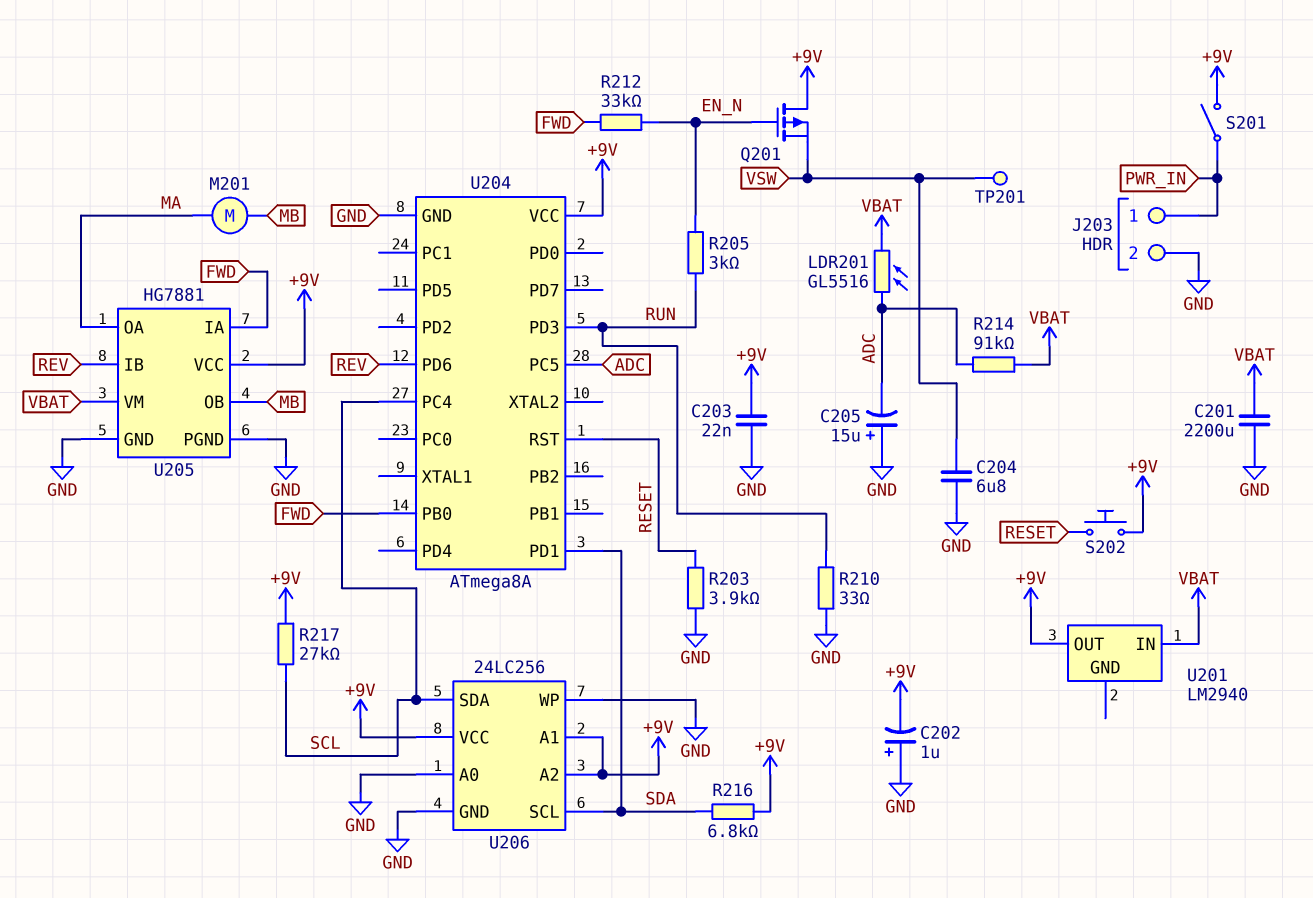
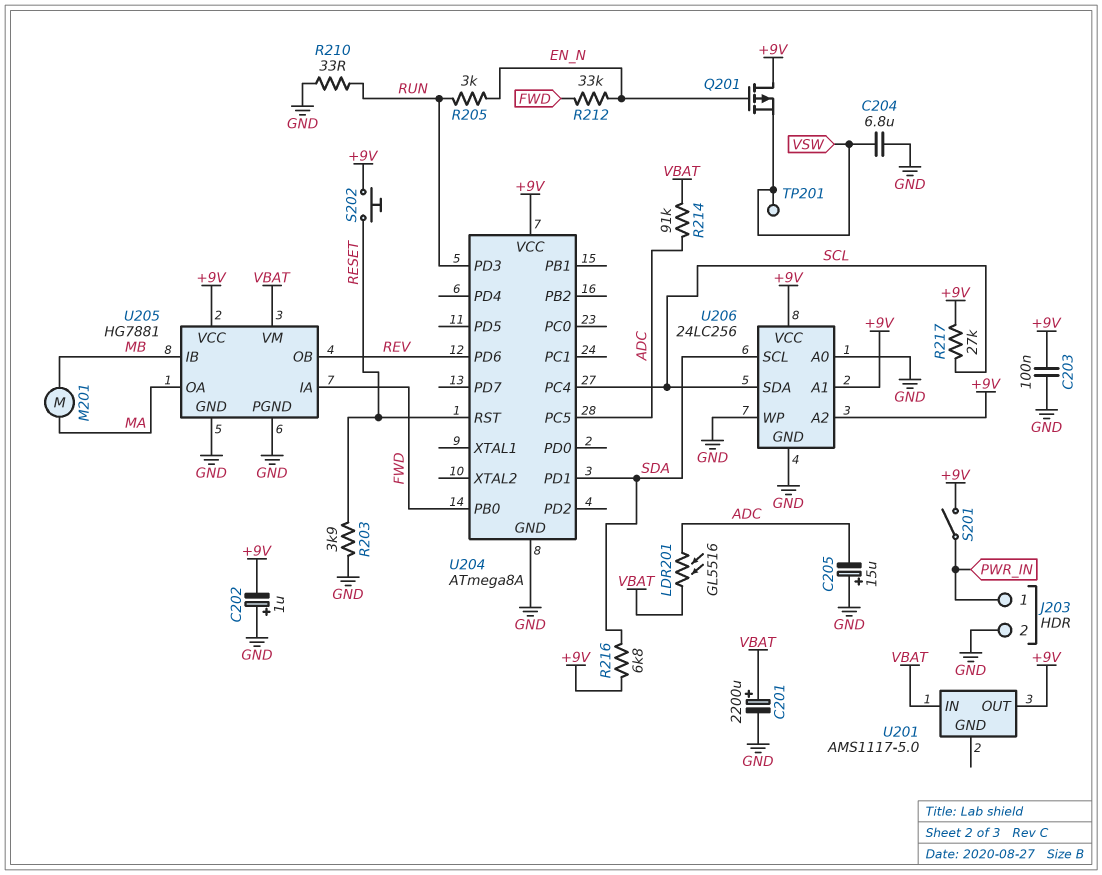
C201: 2200uF (GND, VBAT) -> 2200uF (plus VBAT, minus GND)
C203: 22nF (+9V, GND) -> 100nF (+9V, GND)
U201: LM2940 -> AMS1117-5.0
U205 pin IB: REV -> MB
U205 pin OB: MB -> REV

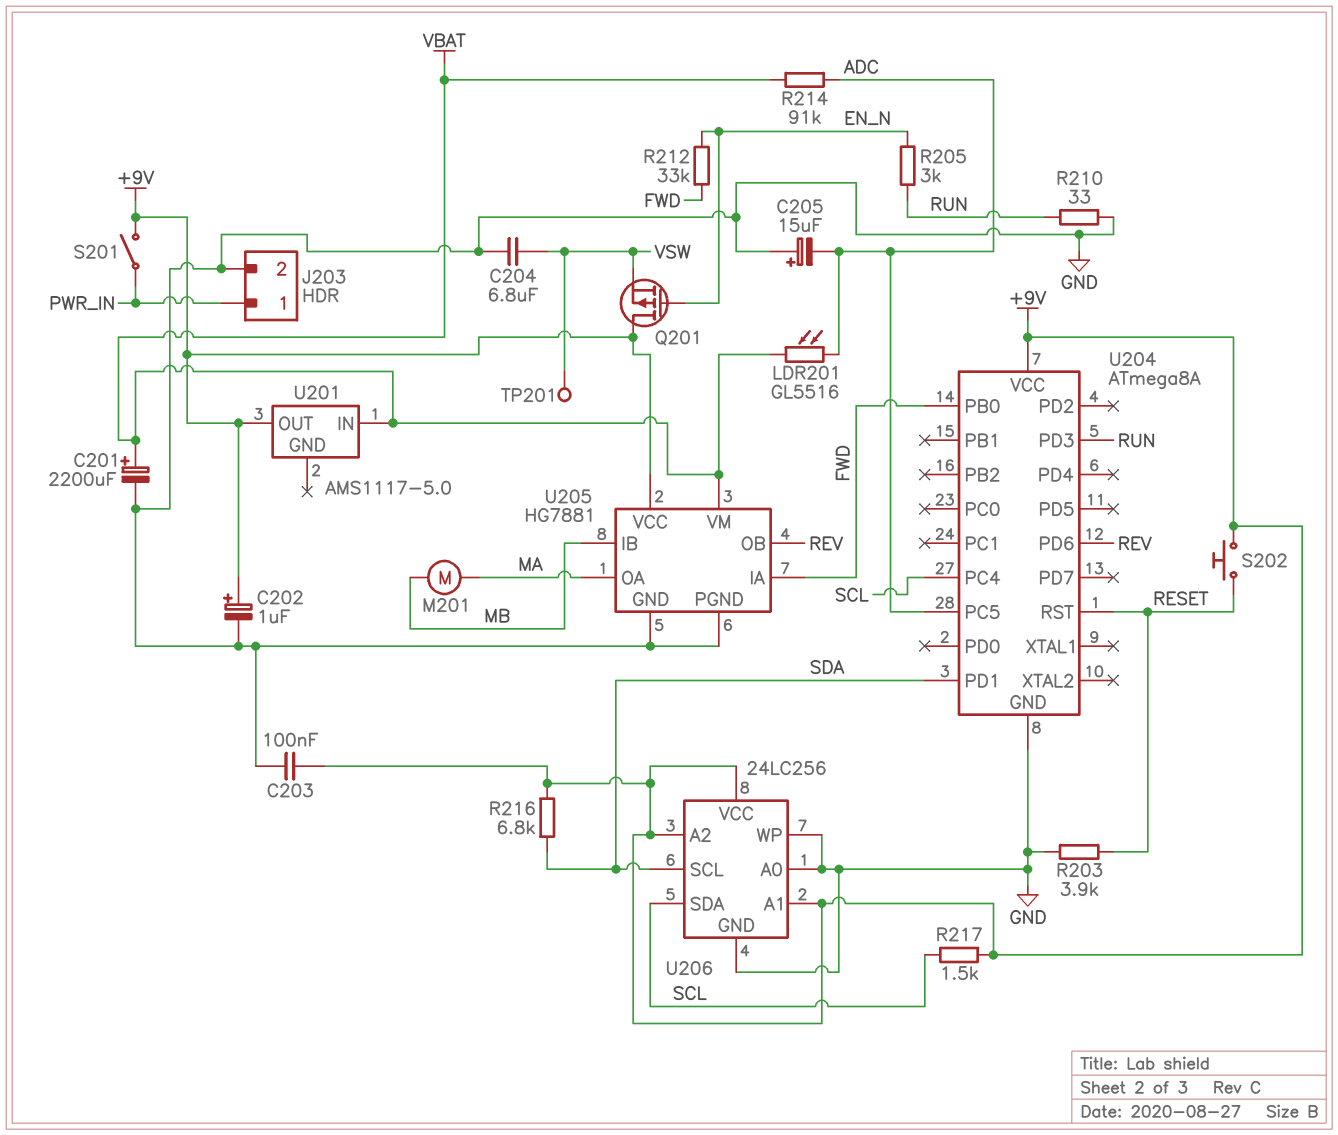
C202: 1uF (plus GND, minus +9V) -> 1uF (plus +9V, minus GND)
R217: 27k (+9V, SCL) -> 1.5k (+9V, SCL)

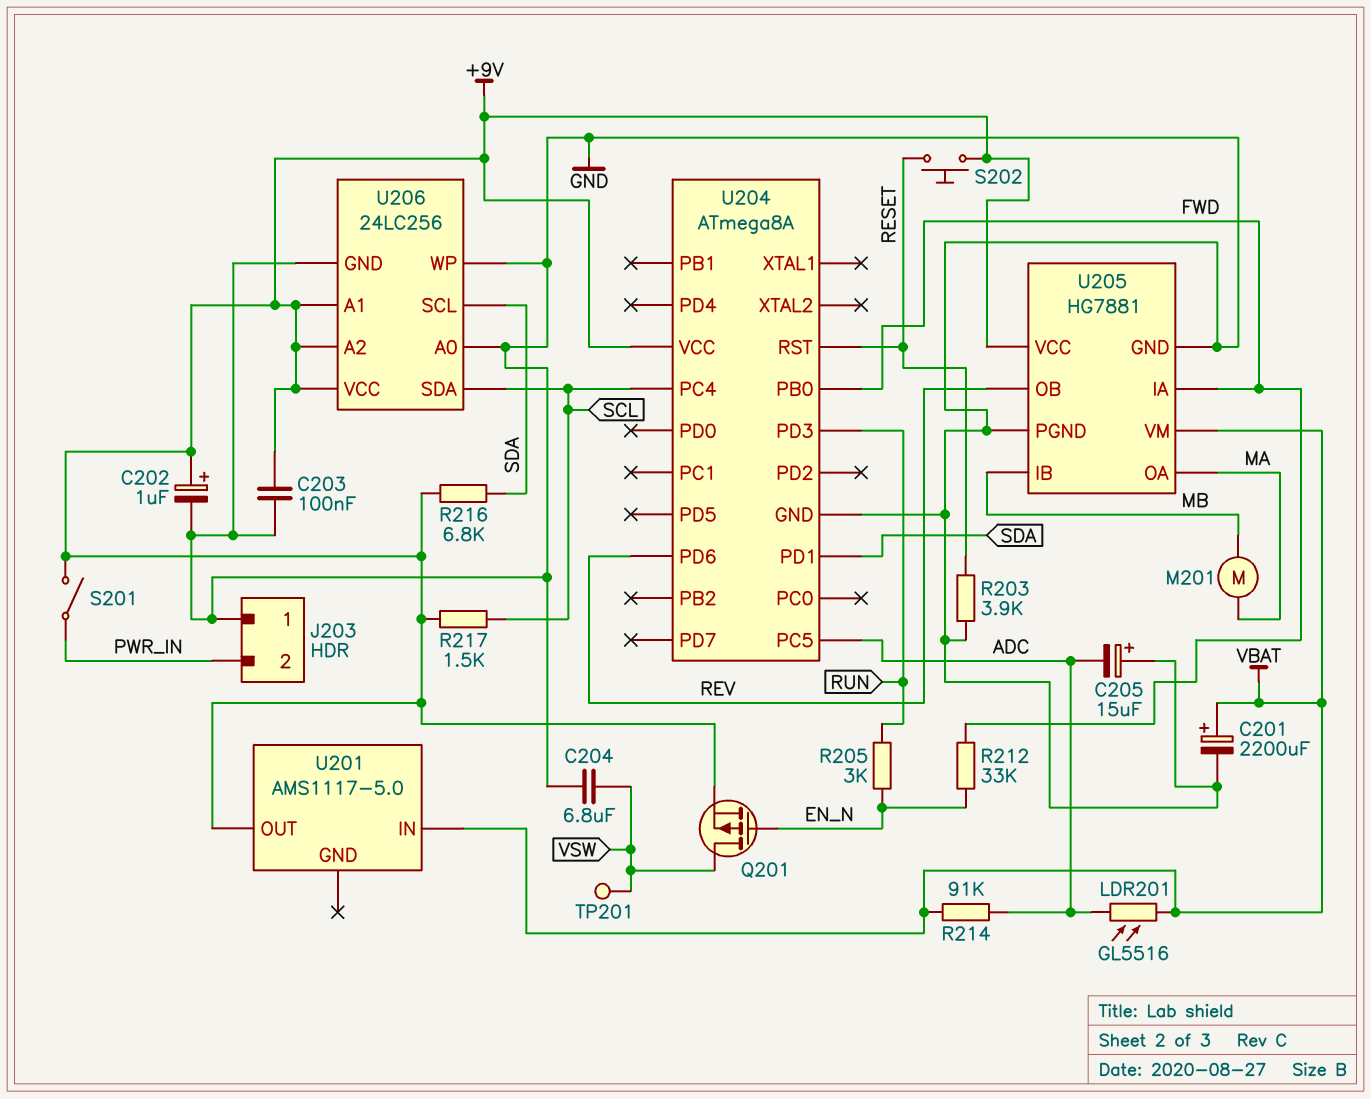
J203 pin 1: PWR_IN -> GND
J203 pin 2: GND -> PWR_IN
Q201: PMOS (G EN_N, D +9V, S VSW) -> PMOS (G EN_N, D VSW, S +9V)
R210: 33 (GND, RUN) -> none

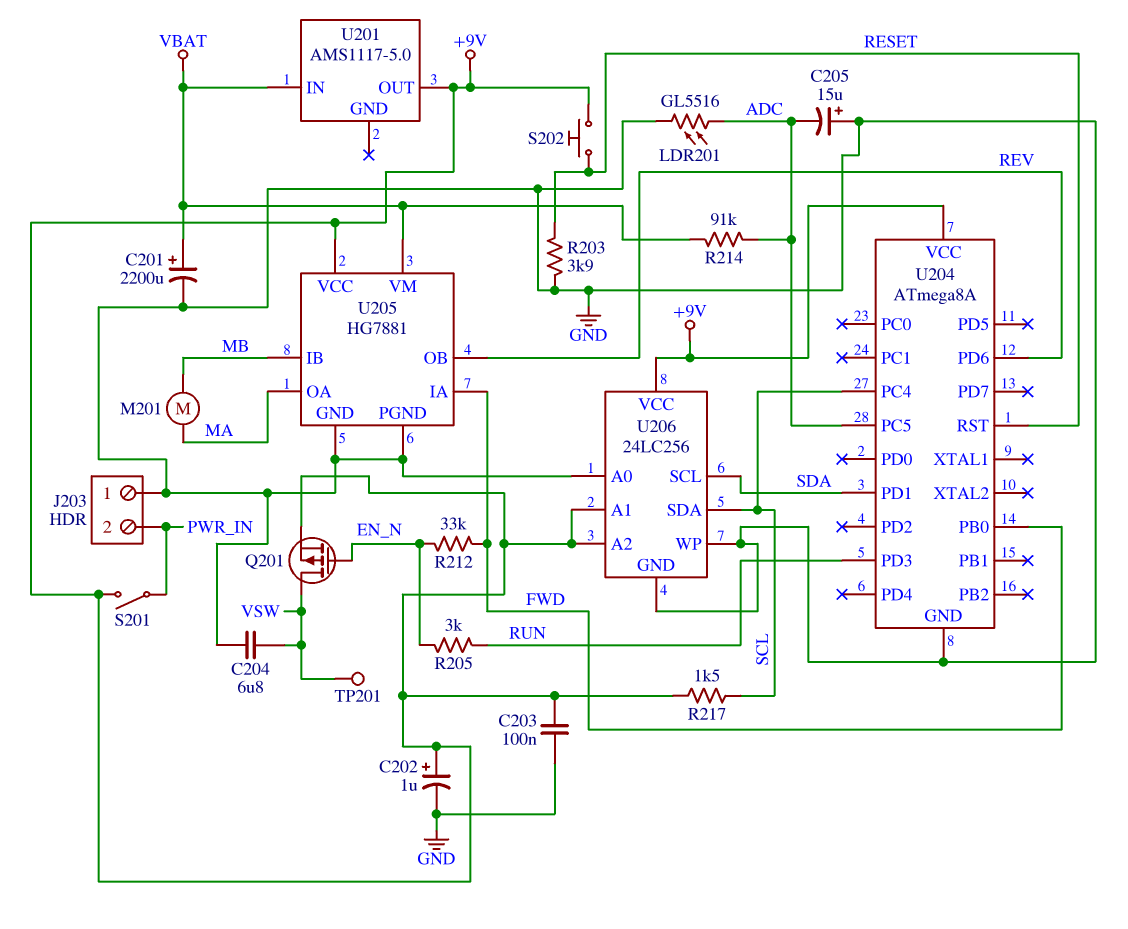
LDR201: GL5516 (ADC, VBAT) -> GL5516 (ADC, GND)
R216: 6.8k (+9V, SDA) -> none

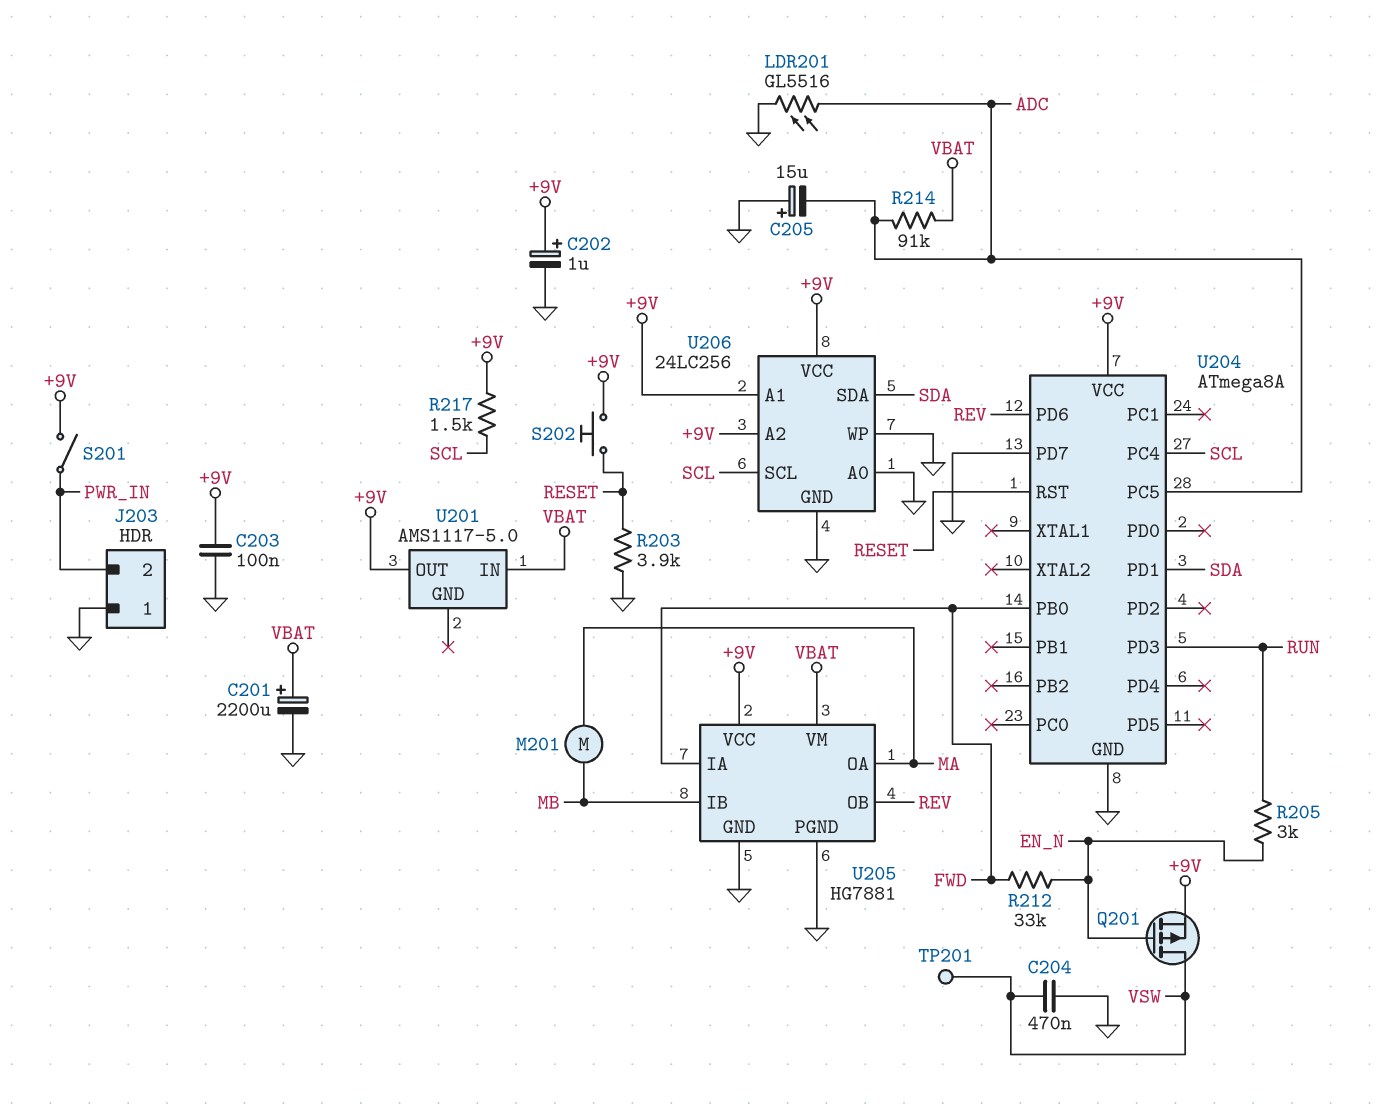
C204: 6.8uF (GND, VSW) -> 470nF (GND, VSW)
U204 pin PD7: none -> GND
U206 pin SCL: SDA -> SCL
U206 pin SDA: SCL -> SDA

